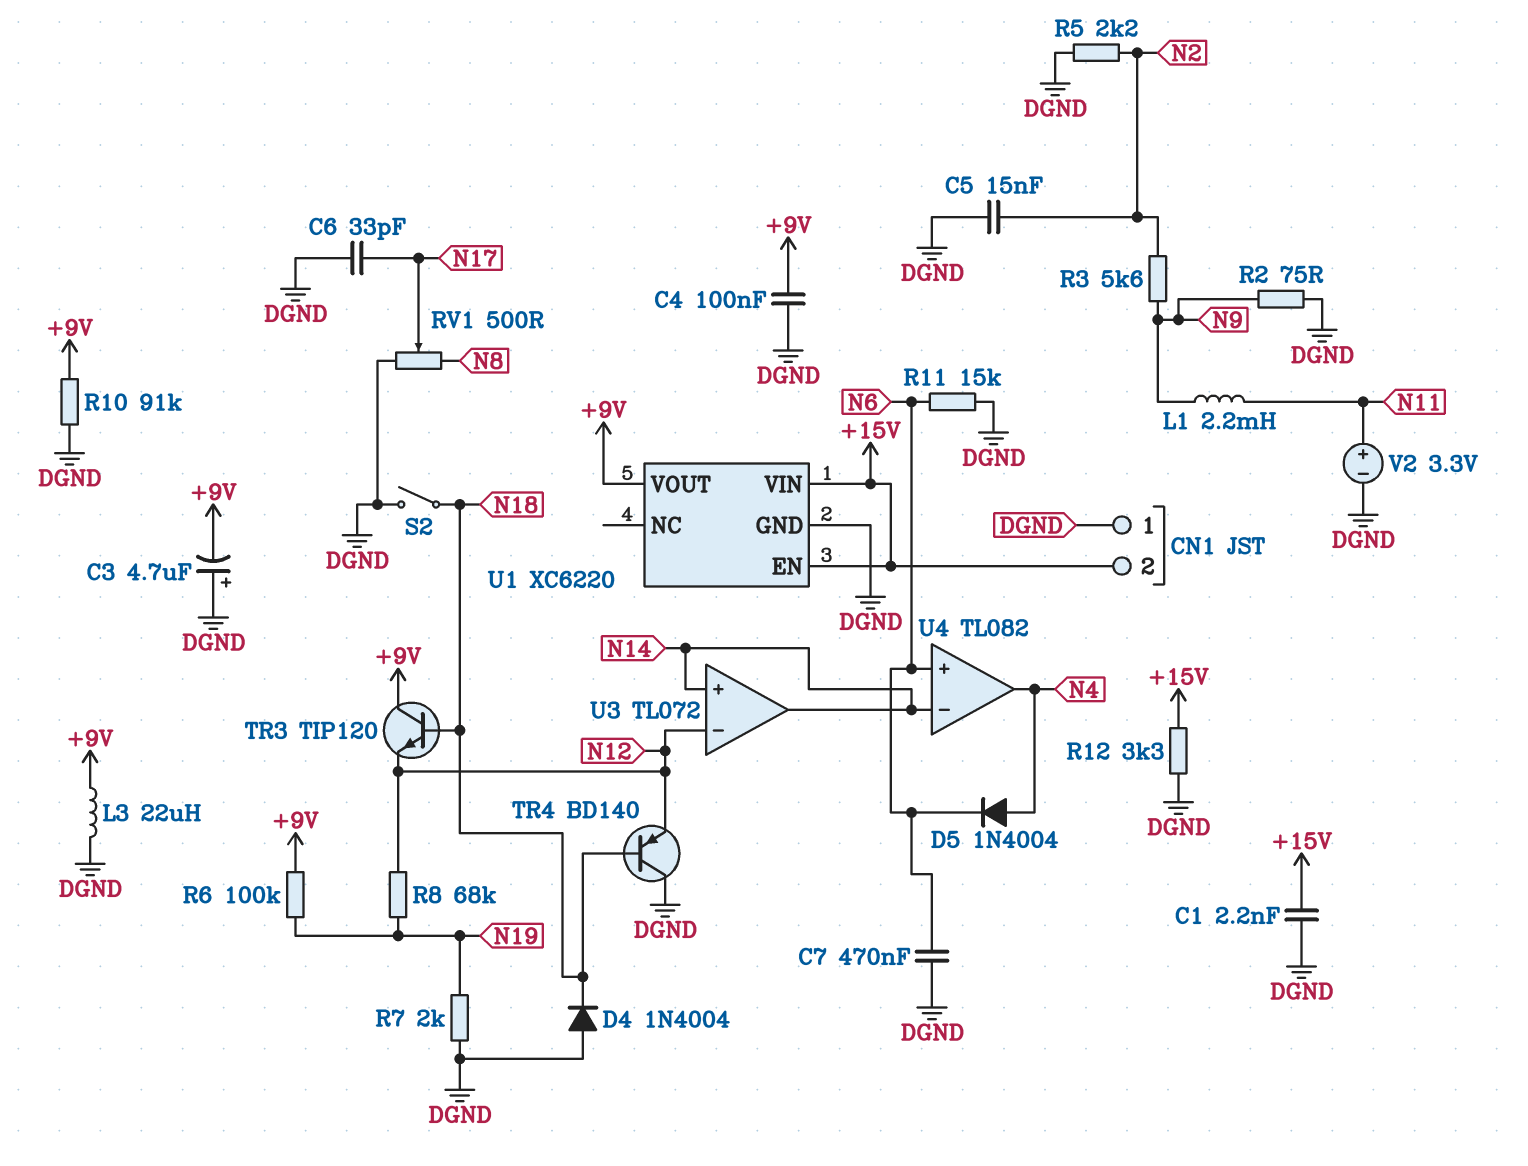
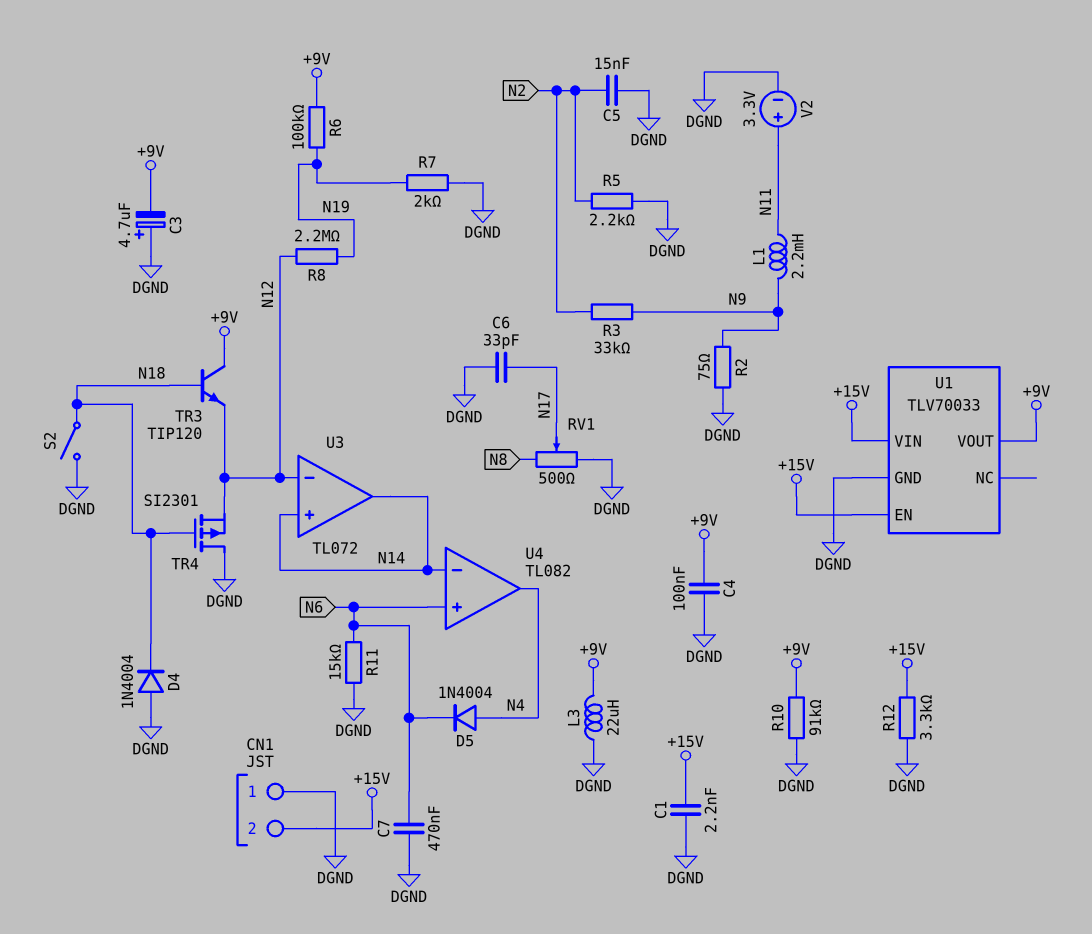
R3: 5.6k (N2, N9) -> 33k (N2, N9)
R8: 68k (N12, N19) -> 2.2M (N12, N19)
TR4: PNP BD140 (B N18, C DGND, E N12) -> PMOS SI2301 (G N18, D DGND, S N12)
U1: XC6220 -> TLV70033

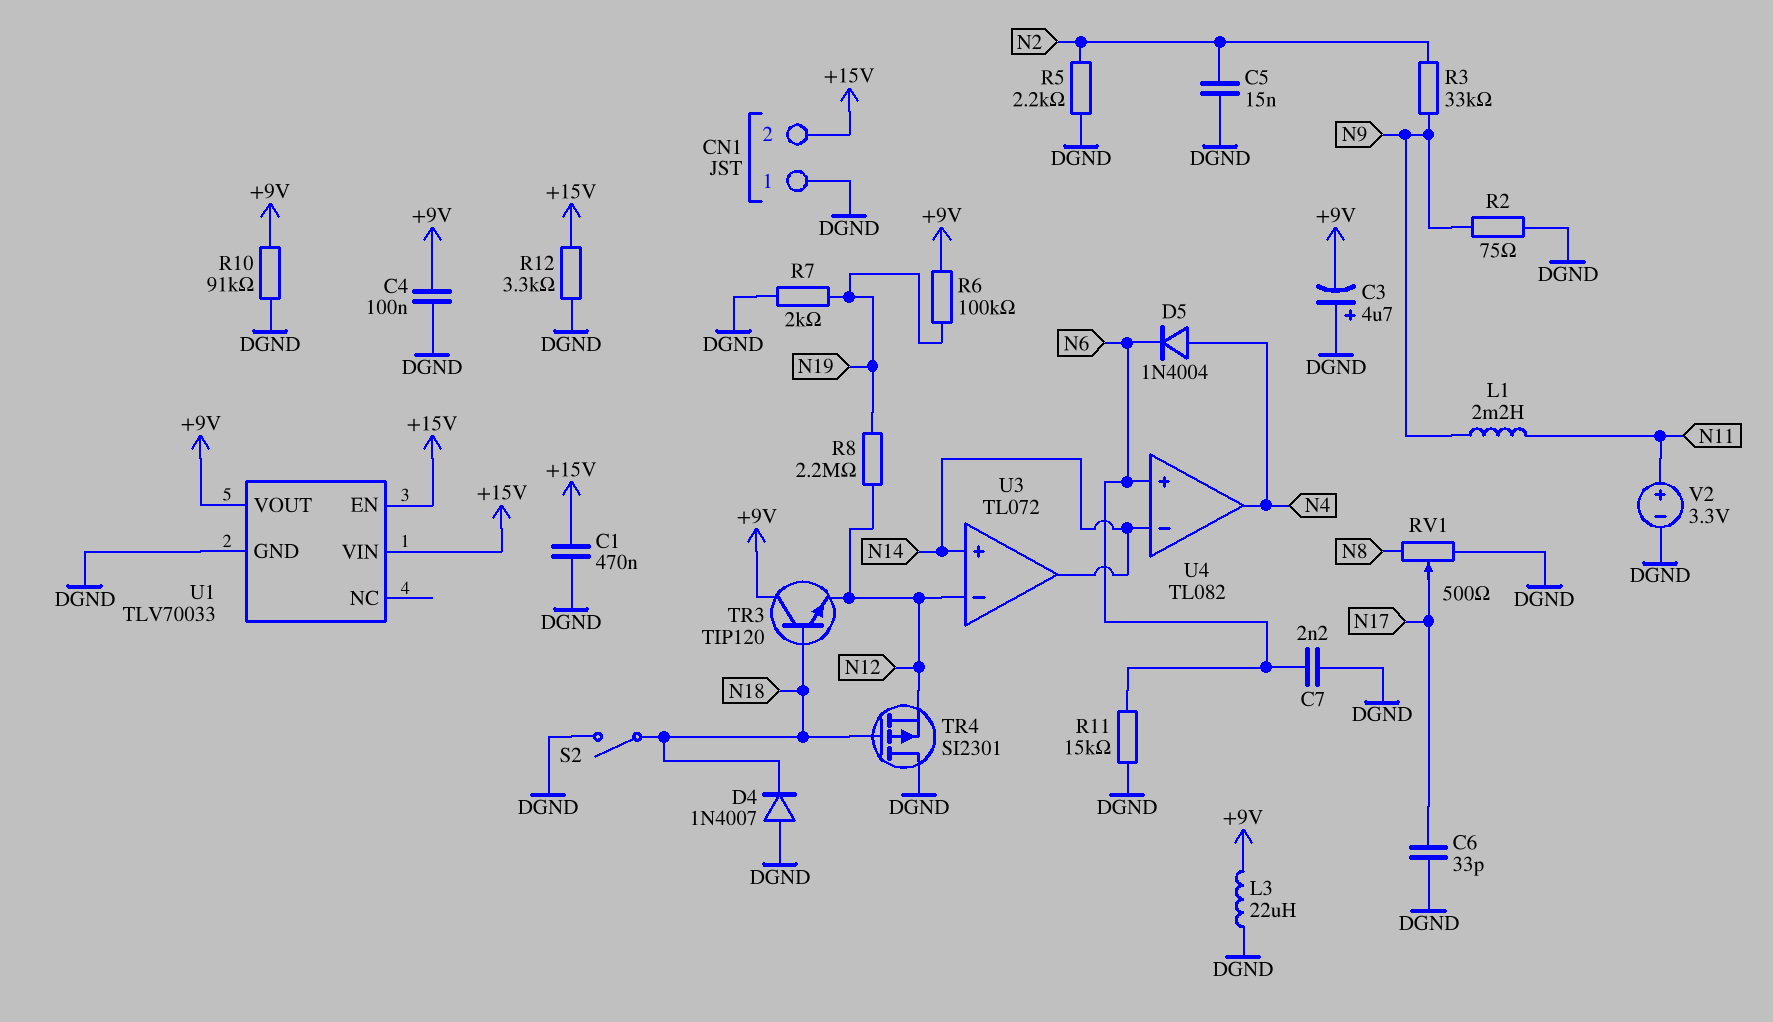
C1: 2.2nF (+15V, DGND) -> 470nF (+15V, DGND)
C7: 470nF (DGND, N6) -> 2.2nF (DGND, N6)
D4: diode 1N4004 (A DGND, K N18) -> diode 1N4007 (A DGND, K N18)

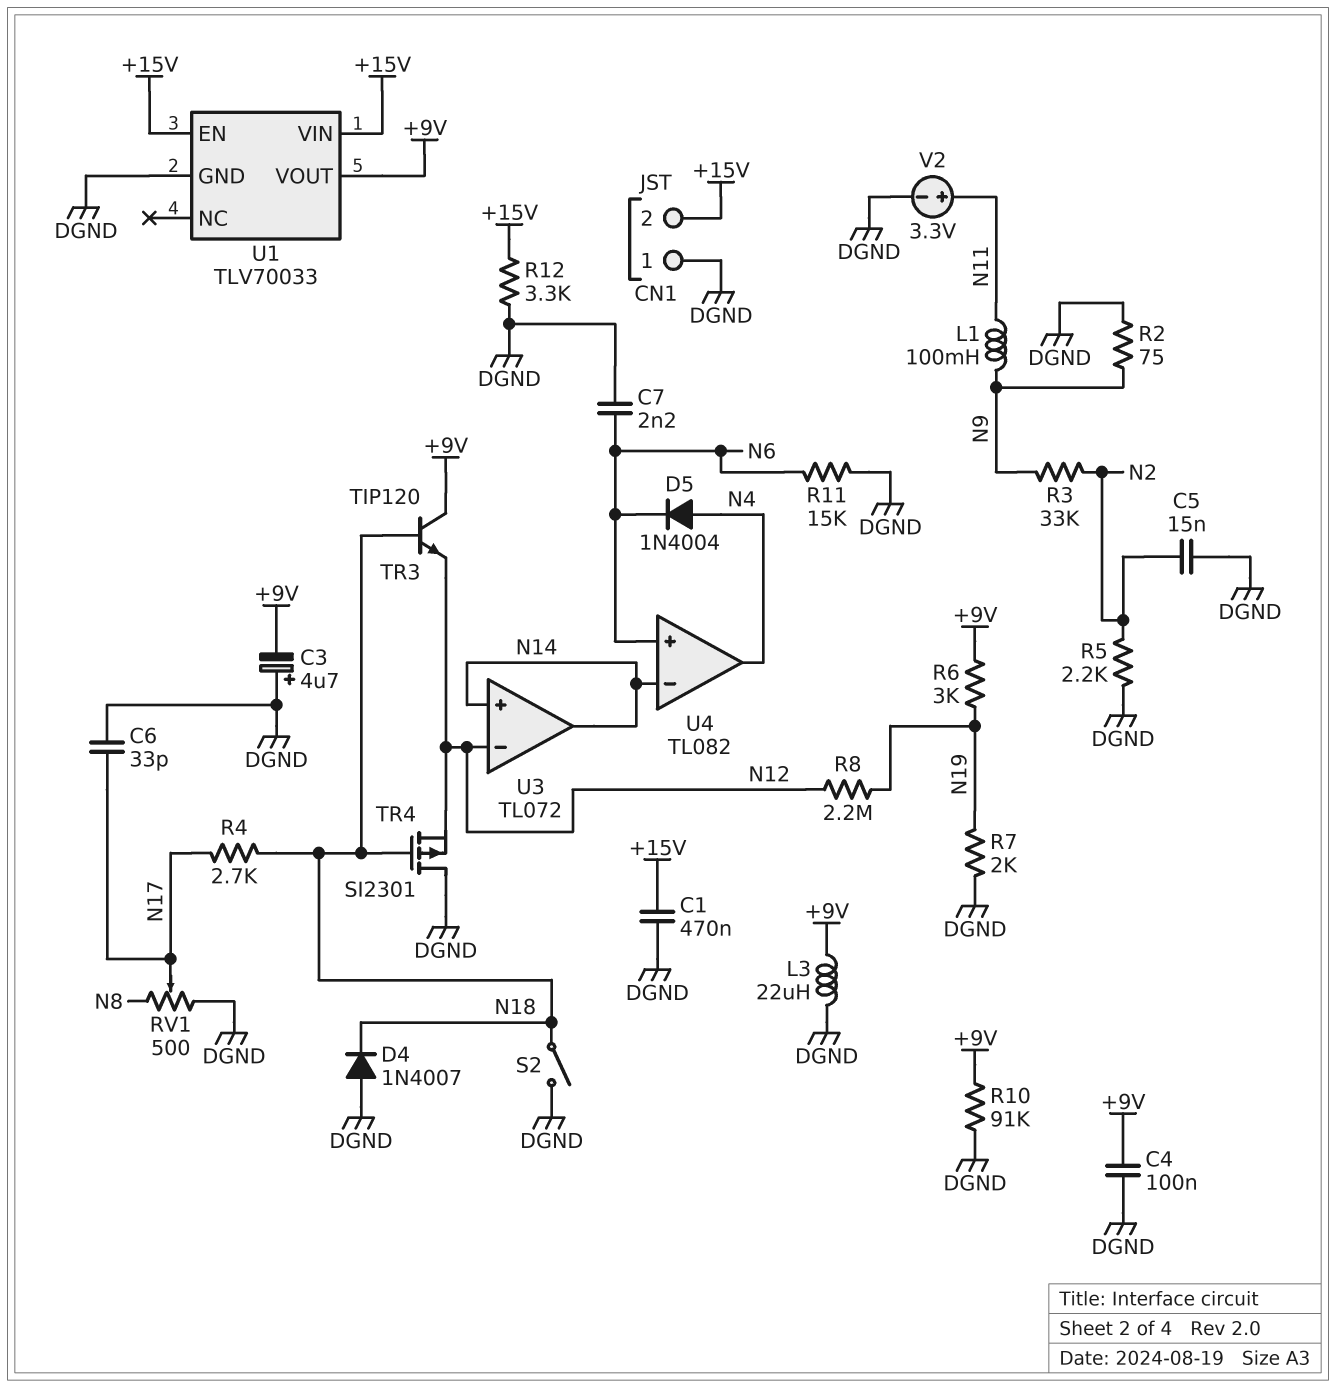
L1: 2.2mH (N9, N11) -> 100mH (N9, N11)
R4: none -> 2.7k (N17, N18)
R6: 100k (+9V, N19) -> 3k (+9V, N19)

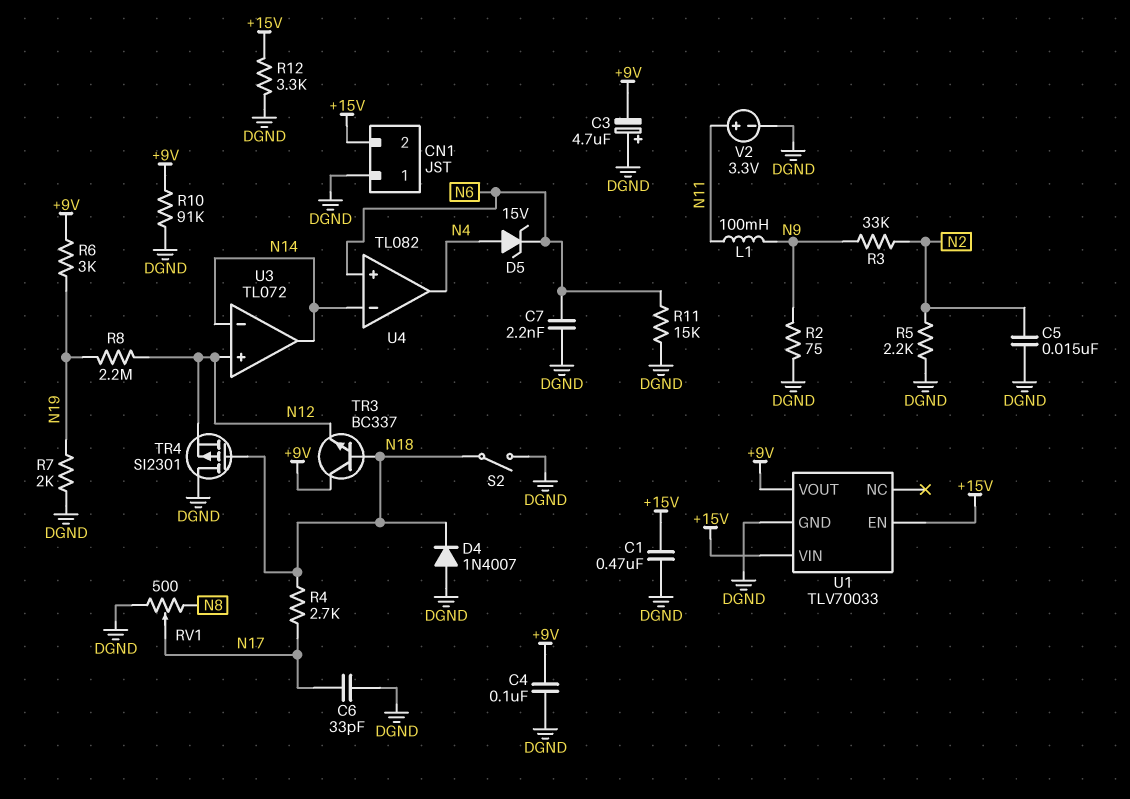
D5: diode 1N4004 (A N4, K N6) -> zener 15V (A N4, K N6)
L3: 22uH (+9V, DGND) -> none
TR3: NPN TIP120 (B N18, C +9V, E N12) -> NPN BC337 (B N18, C +9V, E N12)
U3 pin in+: N14 -> N12
U3 pin in-: N12 -> N14

